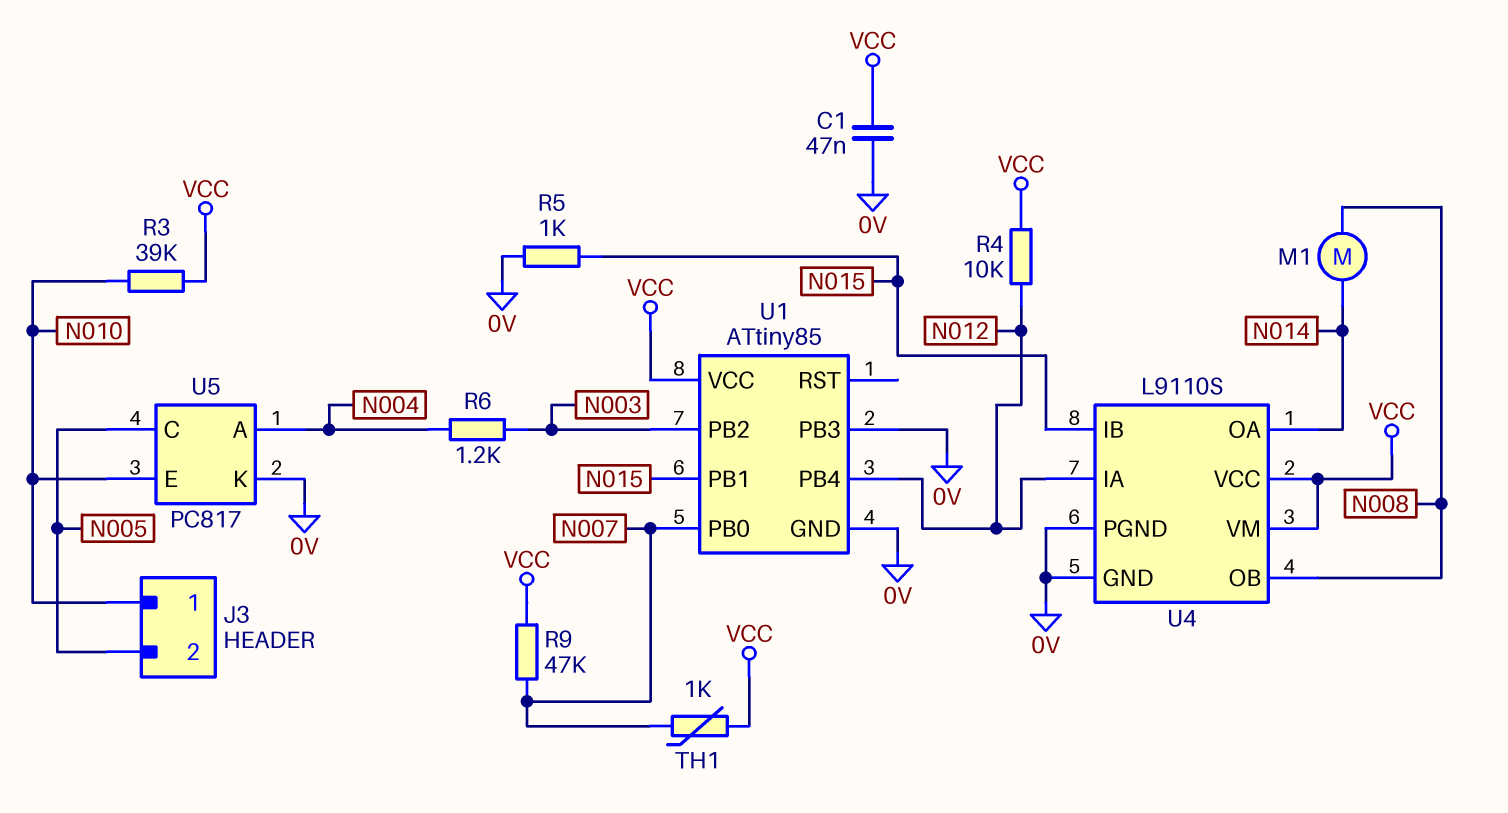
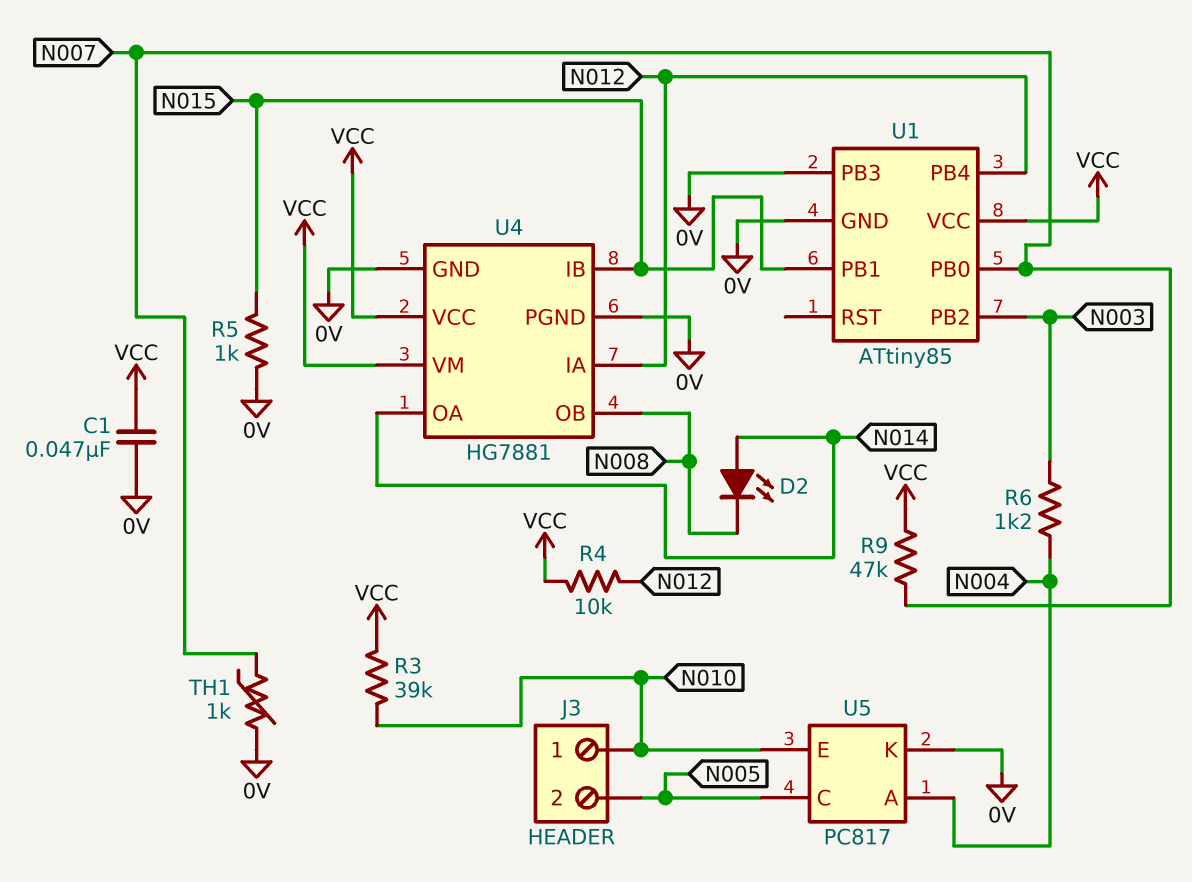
D2: none -> LED (A N014, K N008)
M1: motor (N008, N014) -> none
TH1: 1k (N007, VCC) -> 1k (0V, N007)
U4: L9110S -> HG7881

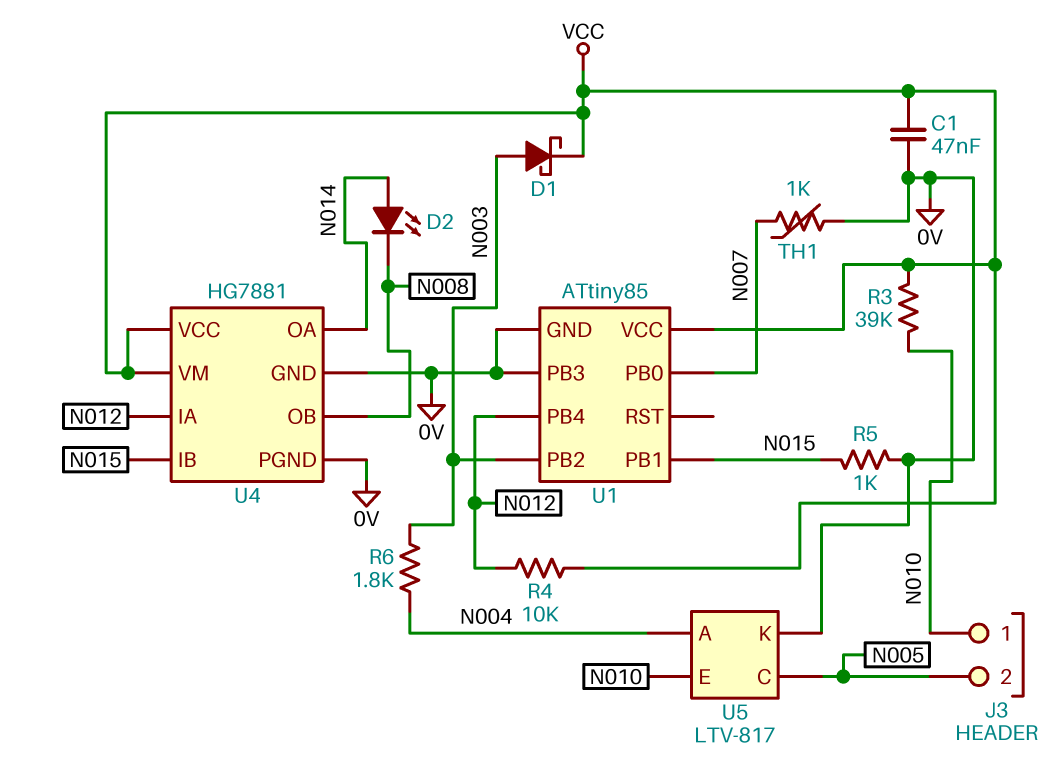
D1: none -> schottky (A N003, K VCC)
R6: 1.2k (N003, N004) -> 1.8k (N003, N004)
R9: 47k (N007, VCC) -> none
U5: PC817 -> LTV-817

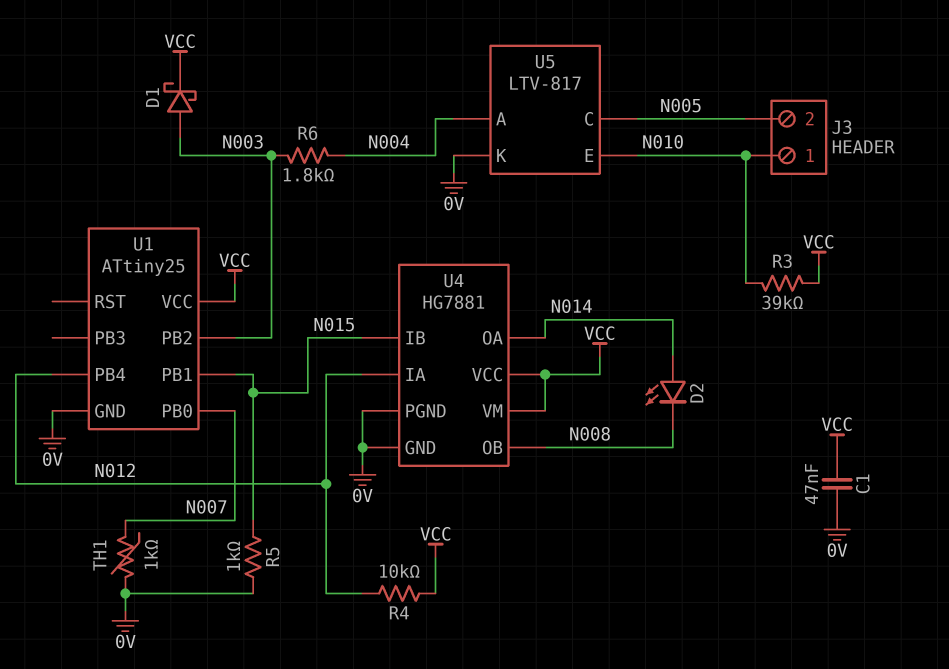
U1: ATtiny85 -> ATtiny25
U1 pin PB3: 0V -> none

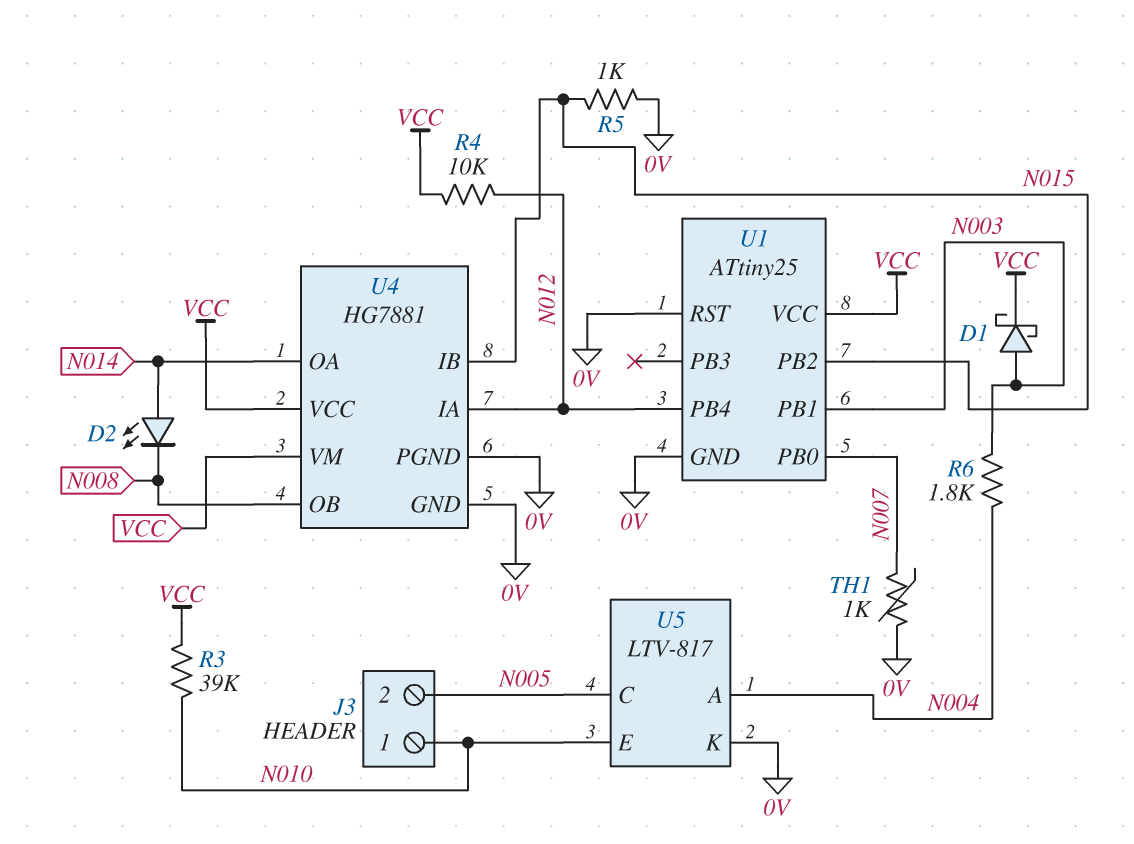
C1: 47nF (0V, VCC) -> none
U1 pin PB1: N015 -> N003
U1 pin PB2: N003 -> N015
U1 pin RST: none -> 0V

